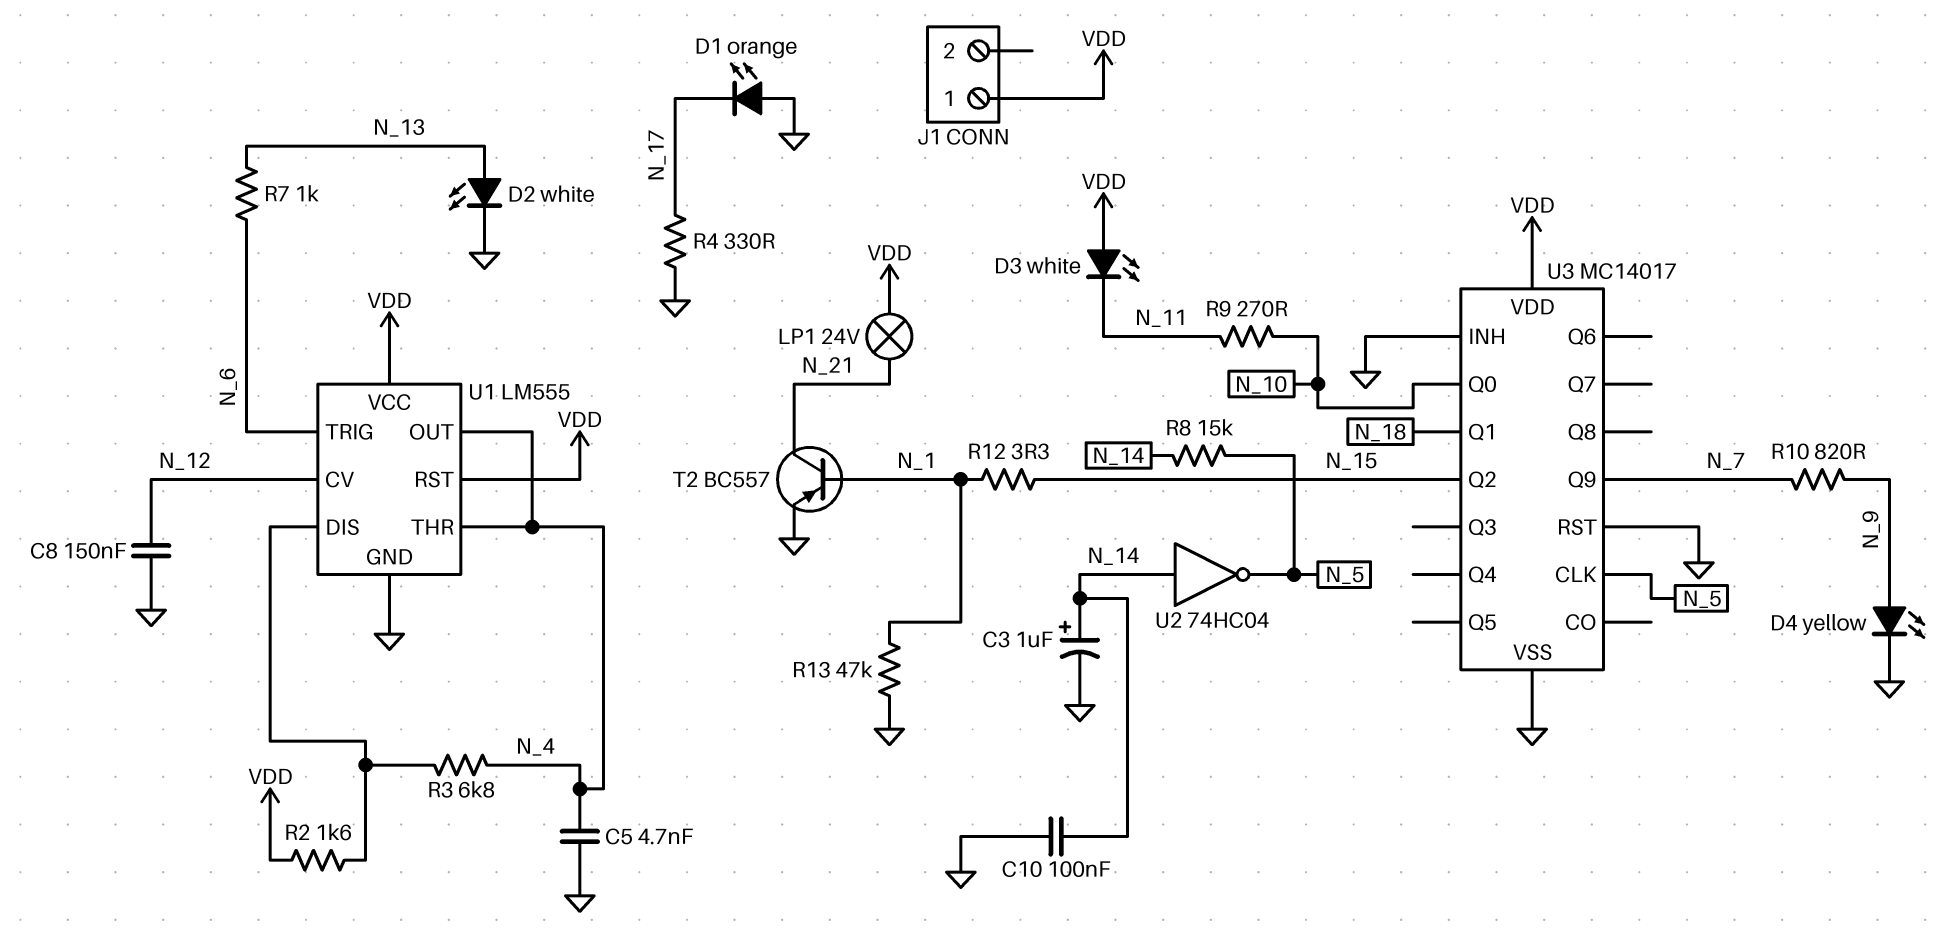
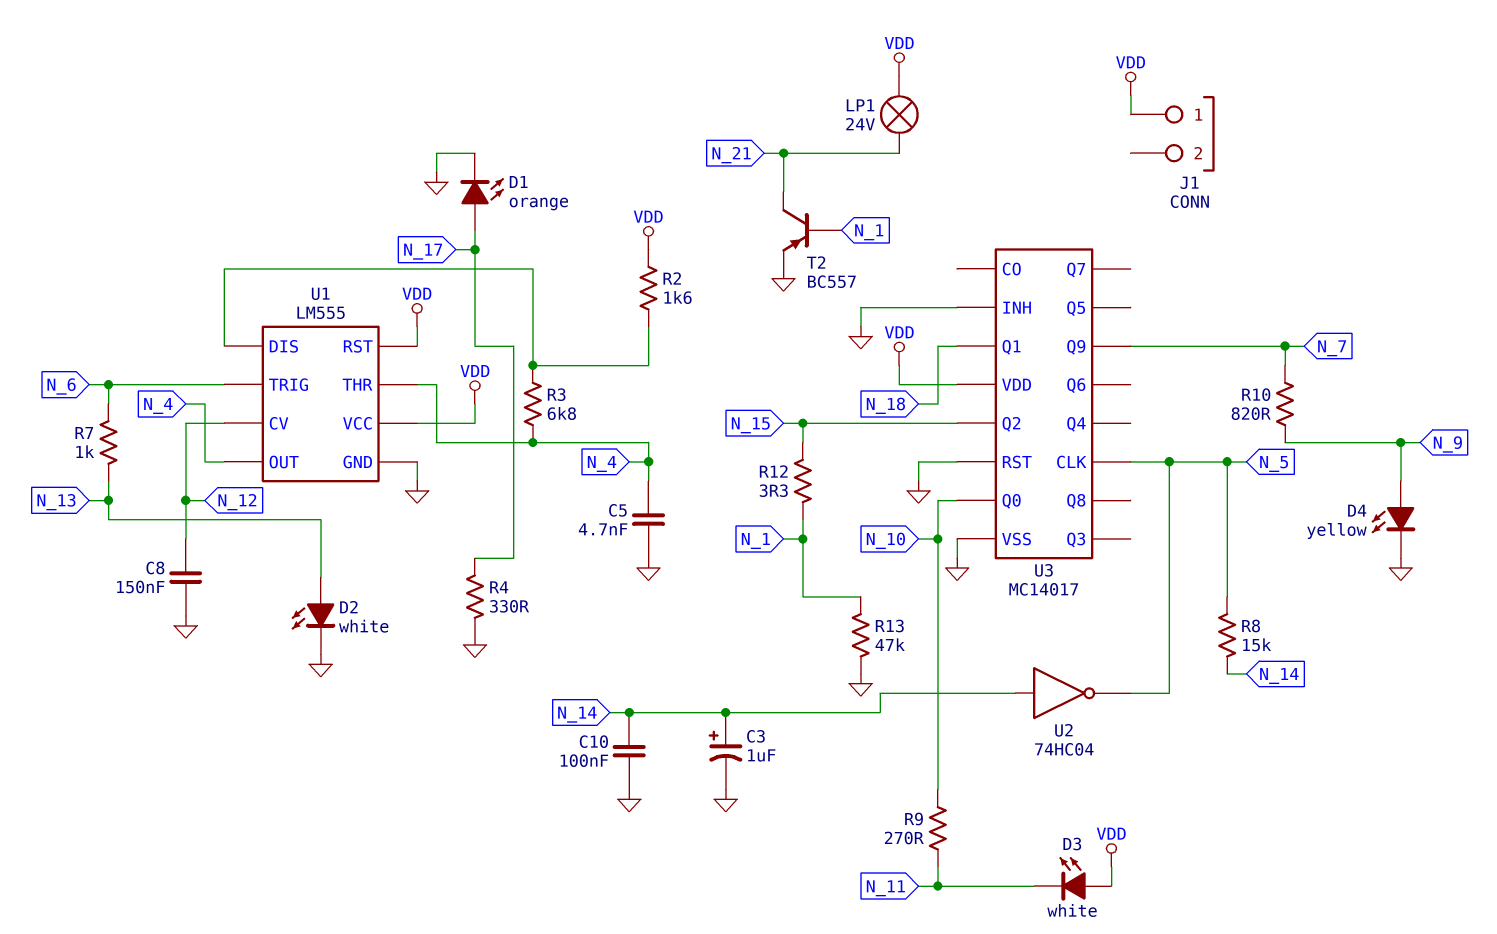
D1: LED orange (A GND, K N_17) -> LED orange (A N_17, K GND)

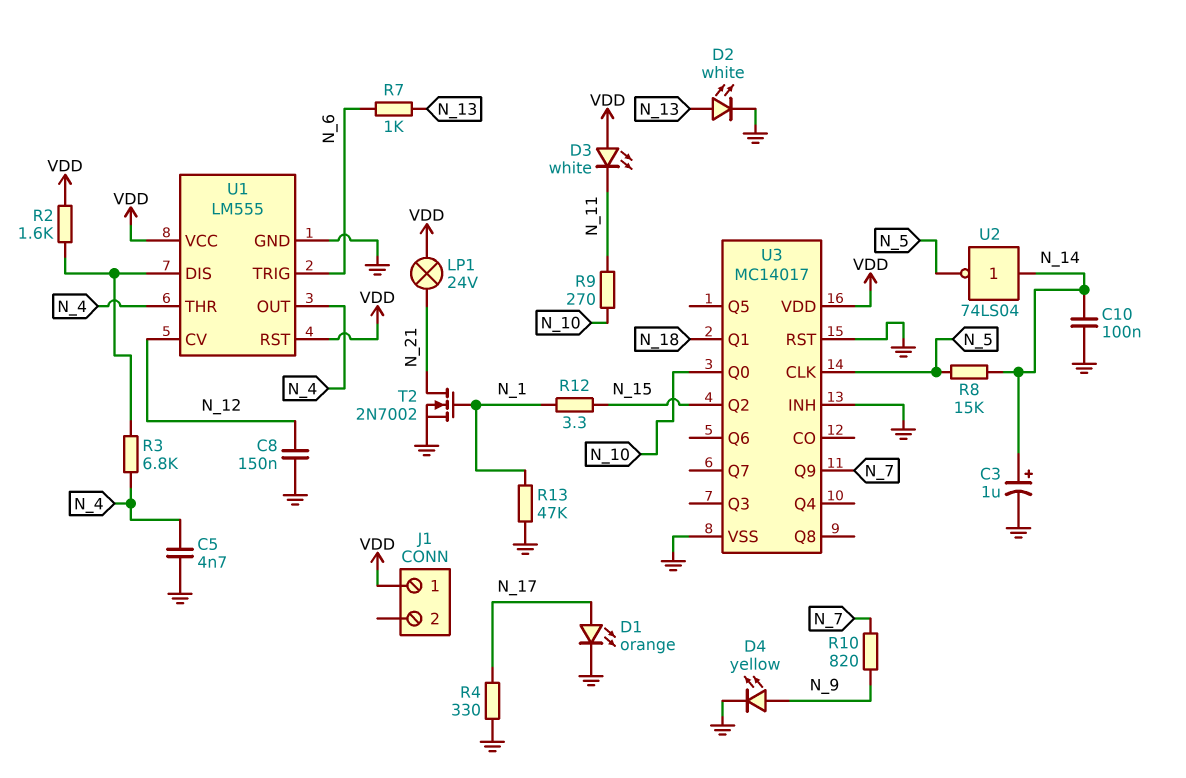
T2: PNP BC557 (B N_1, C N_21, E GND) -> NMOS 2N7002 (G N_1, D N_21, S GND)
U2: NOT 74HC04 (in N_14, out N_5) -> NOT 74LS04 (in N_14, out N_5)

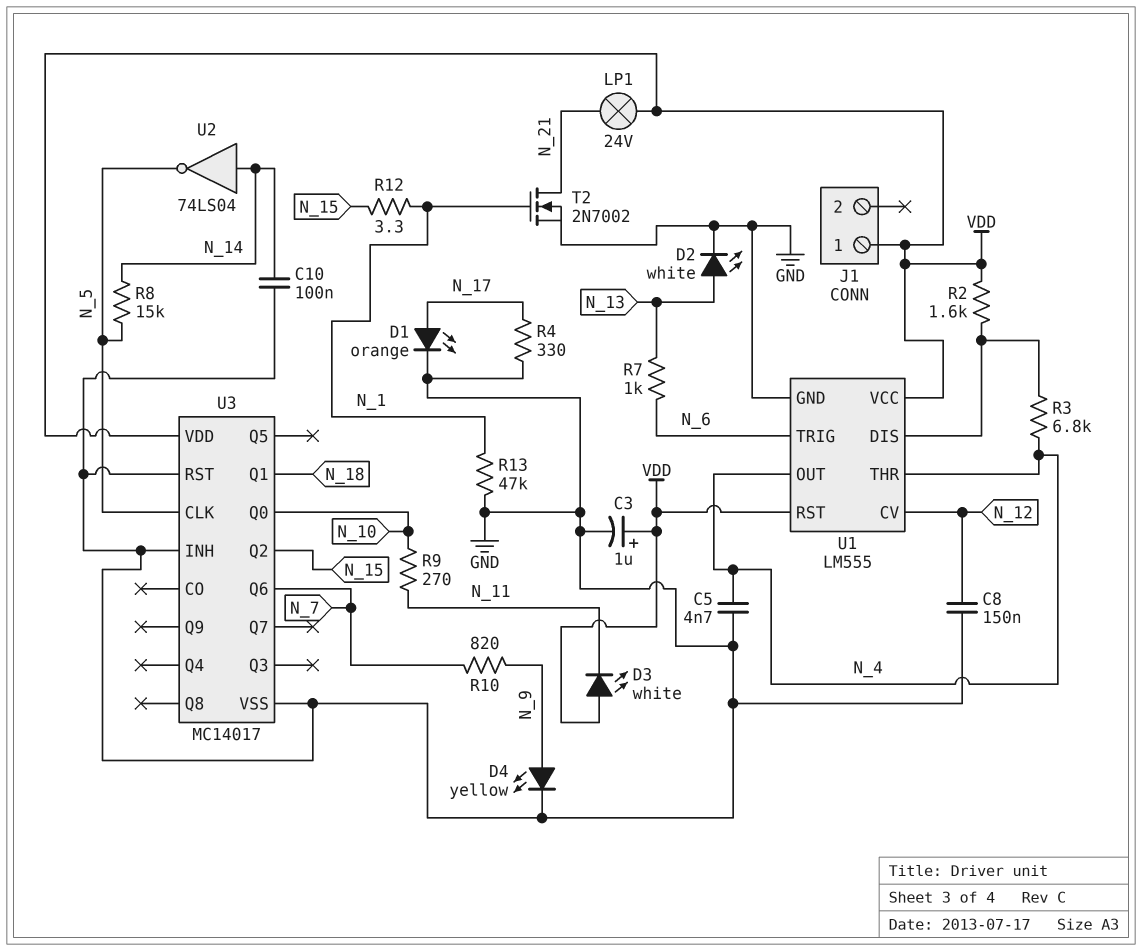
C3: 1uF (plus N_14, minus GND) -> 1uF (plus VDD, minus GND)
U3 pin Q6: none -> N_7
U3 pin Q9: N_7 -> none

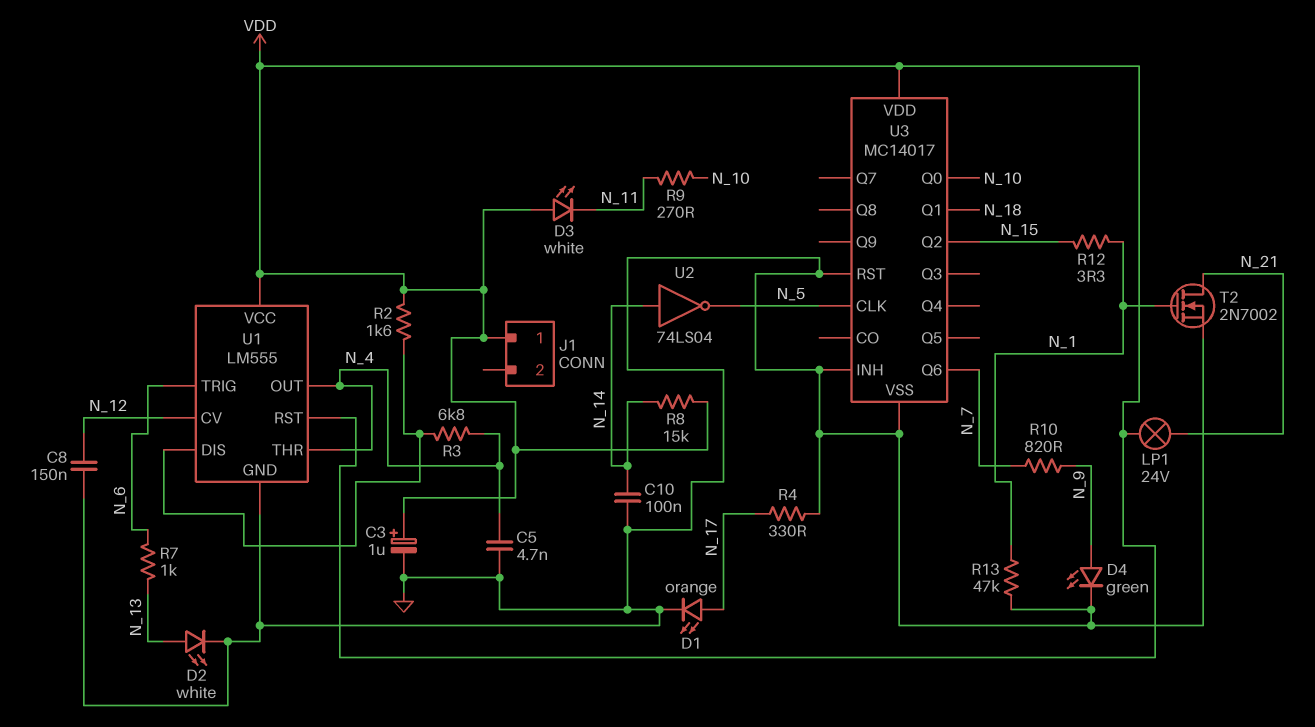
D4: LED yellow (A N_9, K GND) -> LED green (A N_9, K GND)
R8: 15k (N_5, N_14) -> 15k (N_14, VDD)

